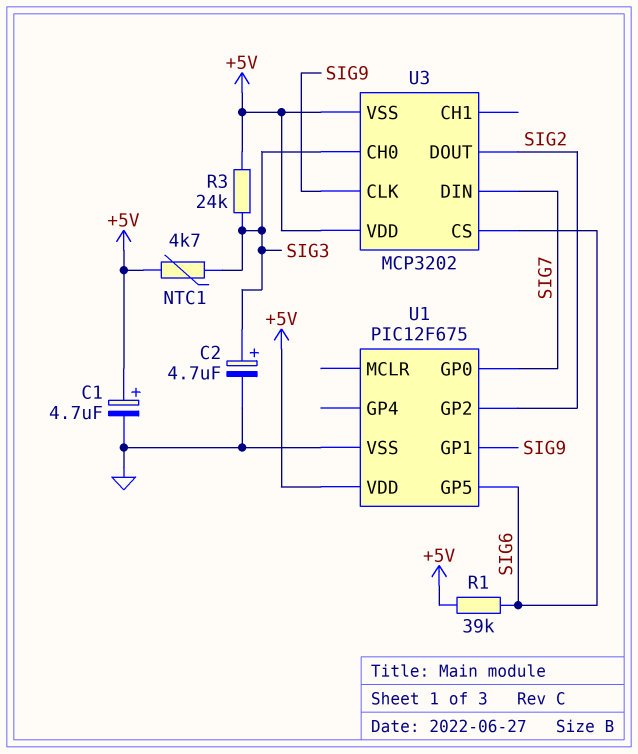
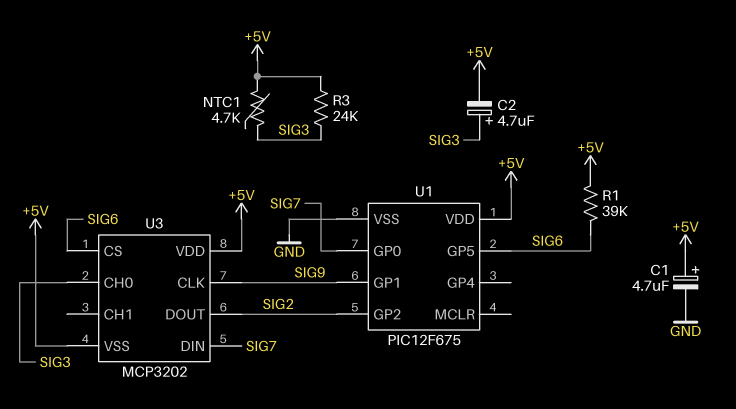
C2: 4.7uF (plus SIG3, minus GND) -> 4.7uF (plus SIG3, minus +5V)

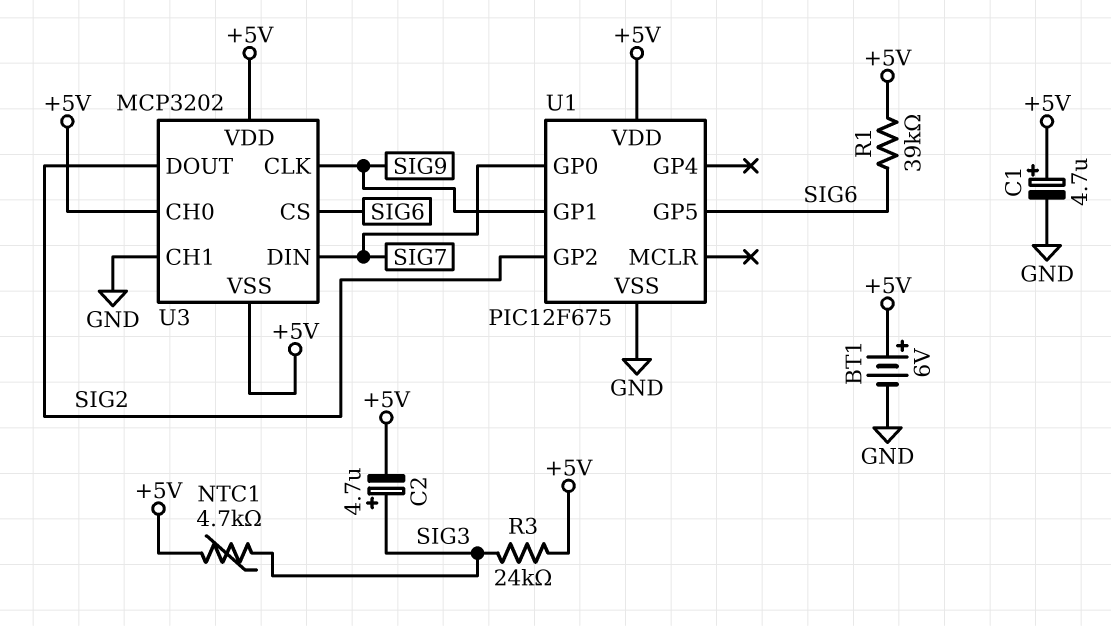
BT1: none -> 6V (plus +5V, minus GND)
U3 pin CH0: SIG3 -> +5V
U3 pin CH1: none -> GND

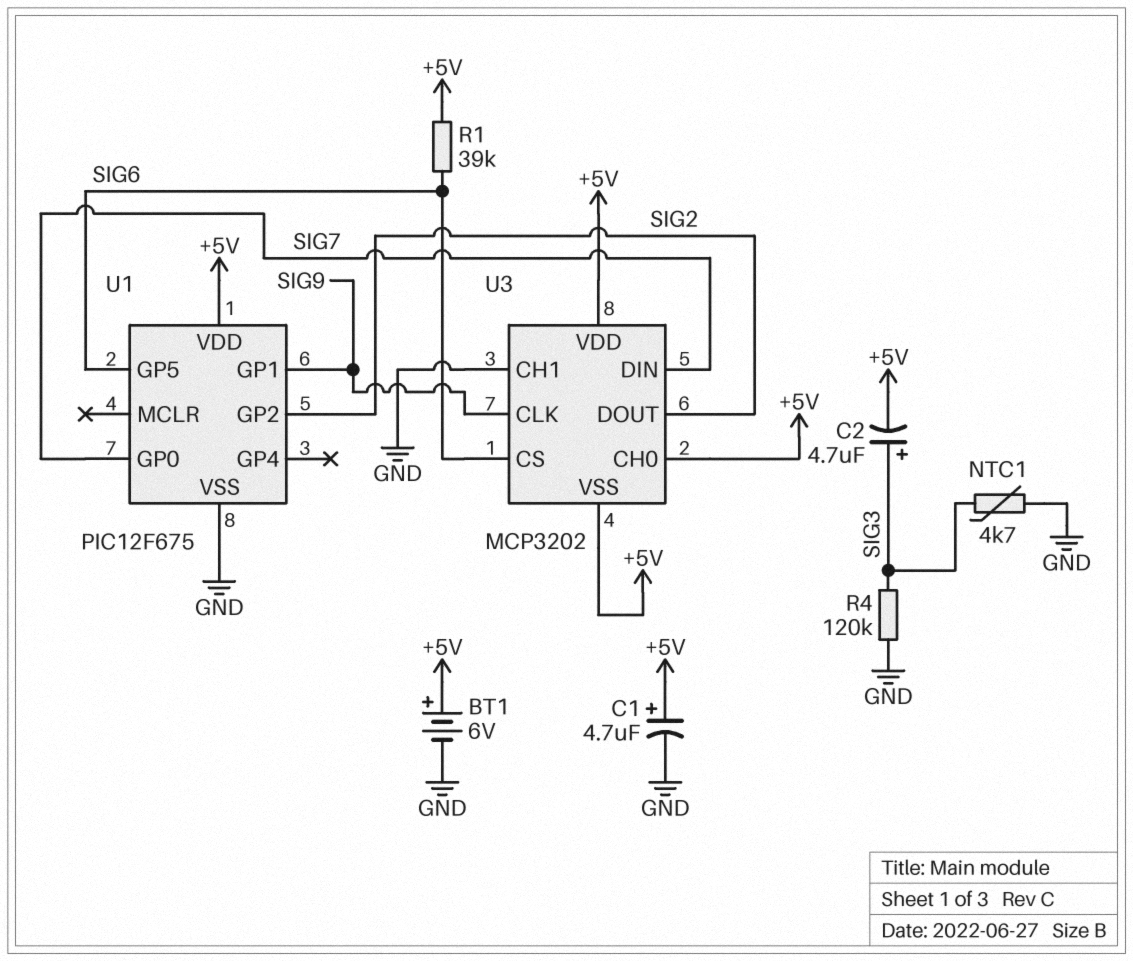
NTC1: 4.7k (+5V, SIG3) -> 4.7k (GND, SIG3)
R3: 24k (+5V, SIG3) -> none
R4: none -> 120k (GND, SIG3)

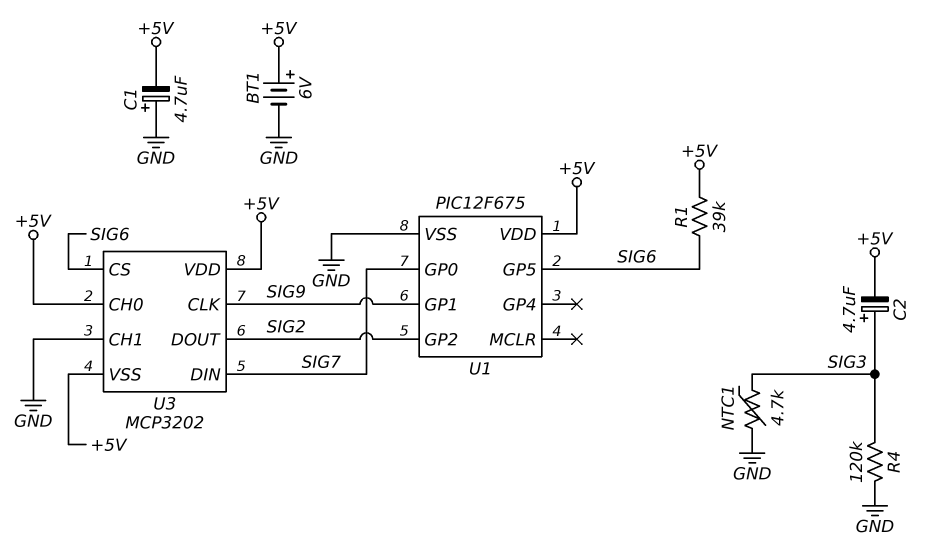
C1: 4.7uF (plus +5V, minus GND) -> 4.7uF (plus GND, minus +5V)

